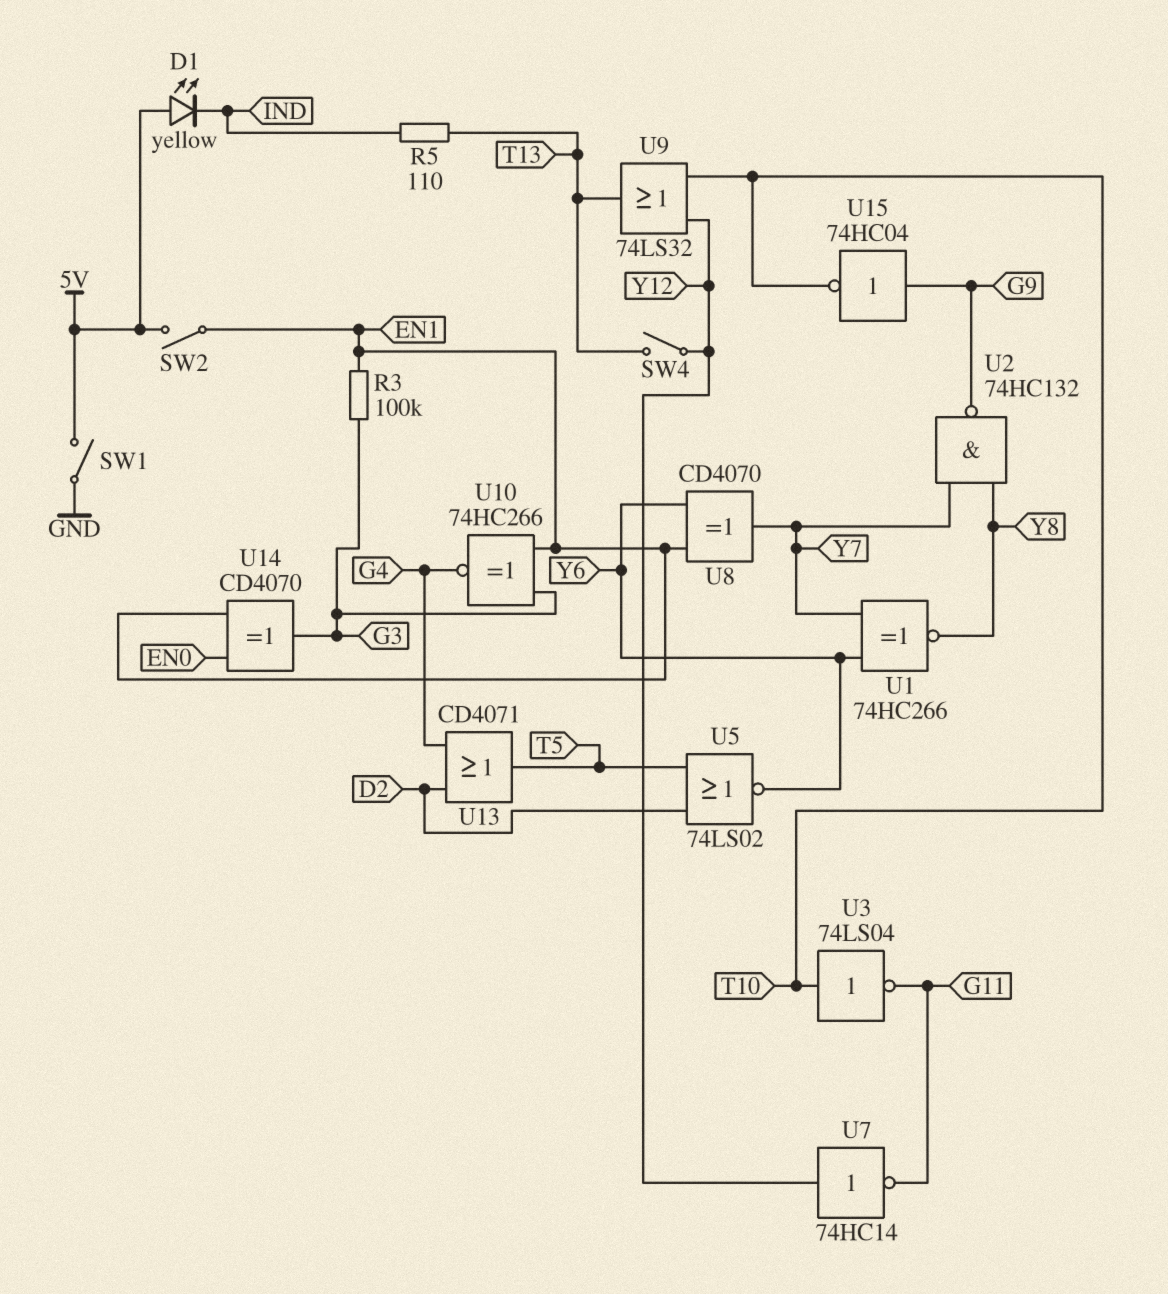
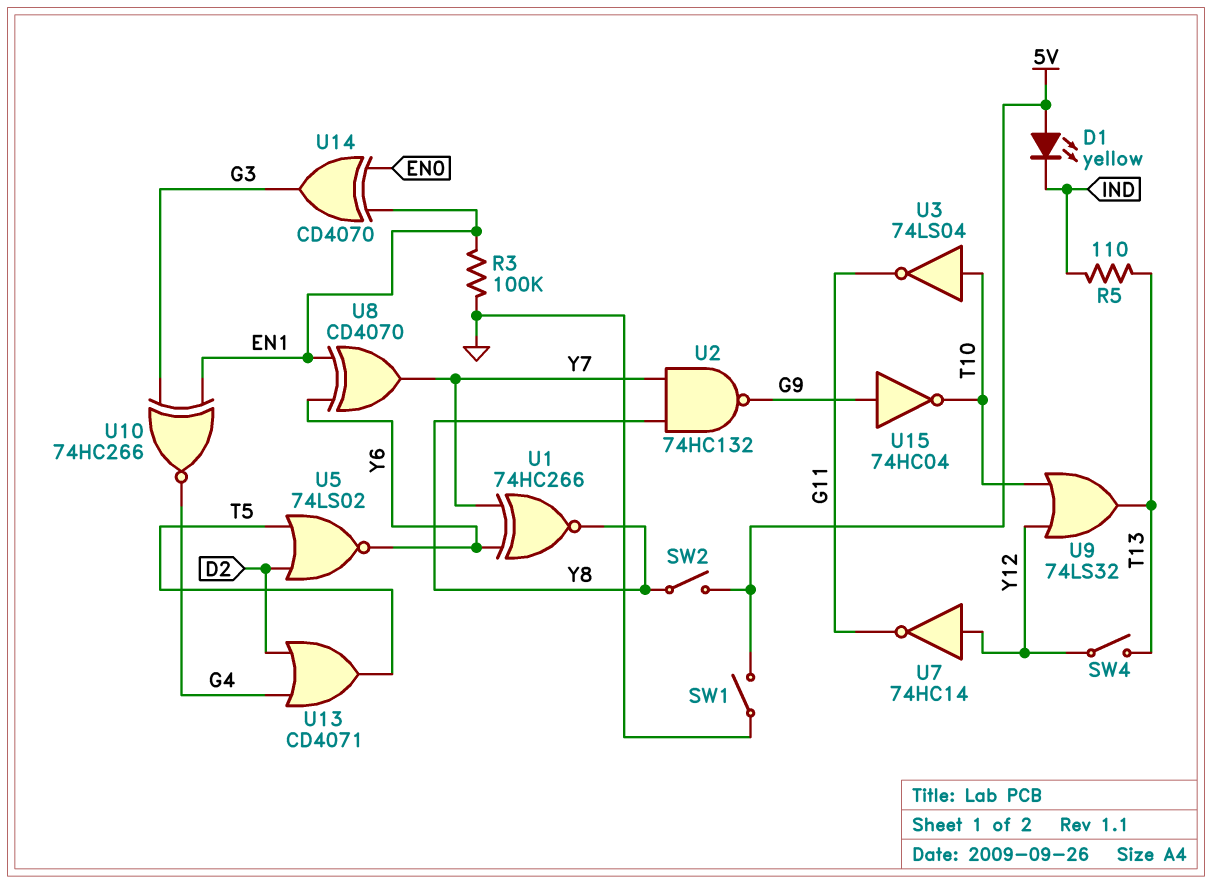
R3: 100k (EN1, G3) -> 100k (EN1, GND)
SW2: switch (5V, EN1) -> switch (5V, Y8)

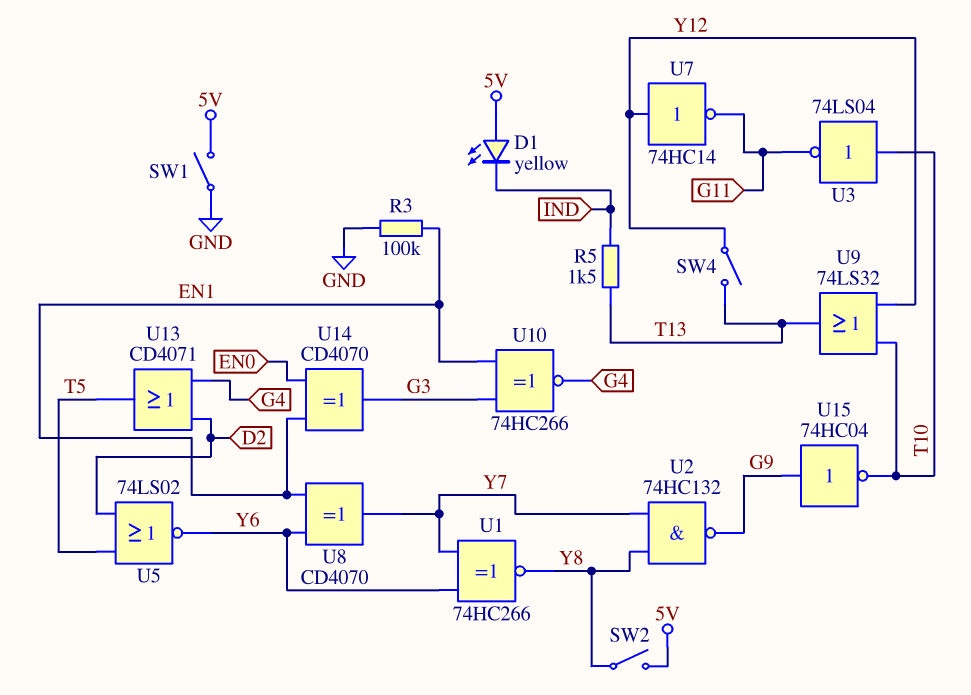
R5: 110 (IND, T13) -> 1.5k (IND, T13)

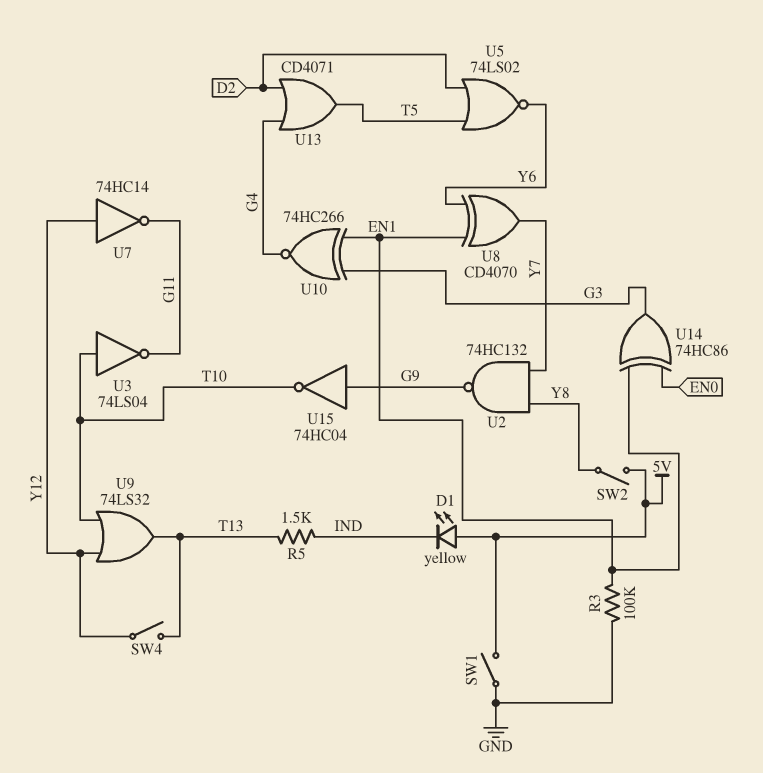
U1: XNOR 74HC266 (in Y6, in Y7, out Y8) -> none
U14: XOR CD4070 (in EN0, in EN1, out G3) -> XOR 74HC86 (in EN0, in EN1, out G3)

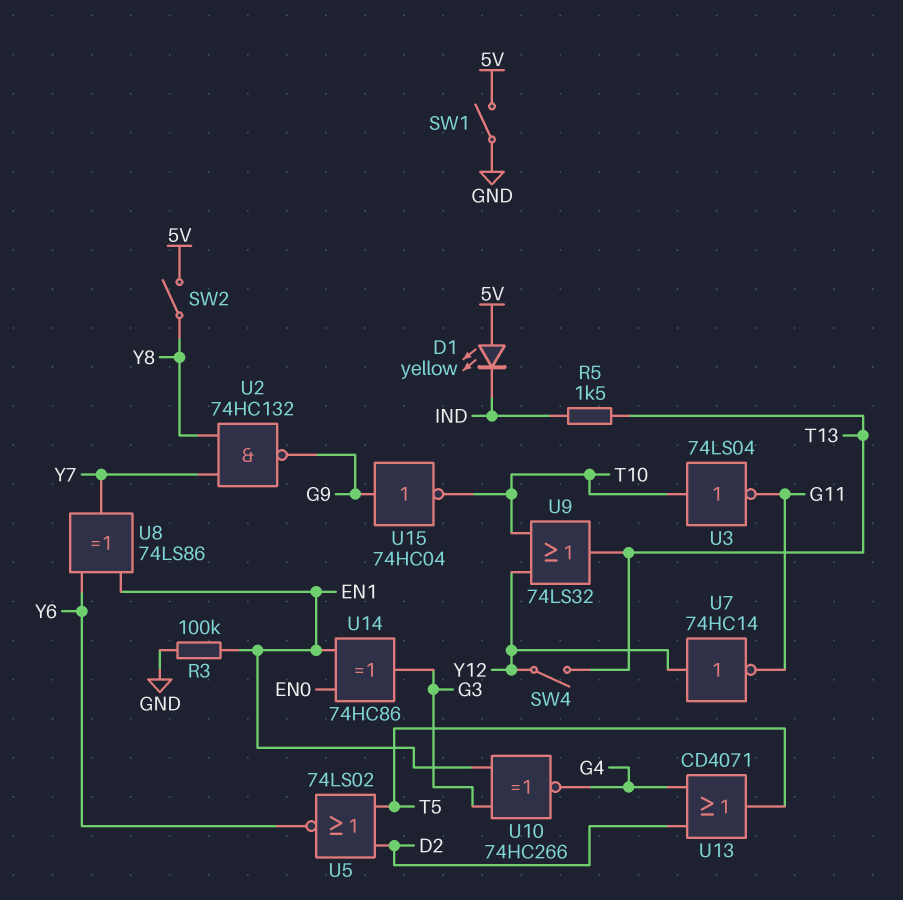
U8: XOR CD4070 (in EN1, in Y6, out Y7) -> XOR 74LS86 (in EN1, in Y6, out Y7)

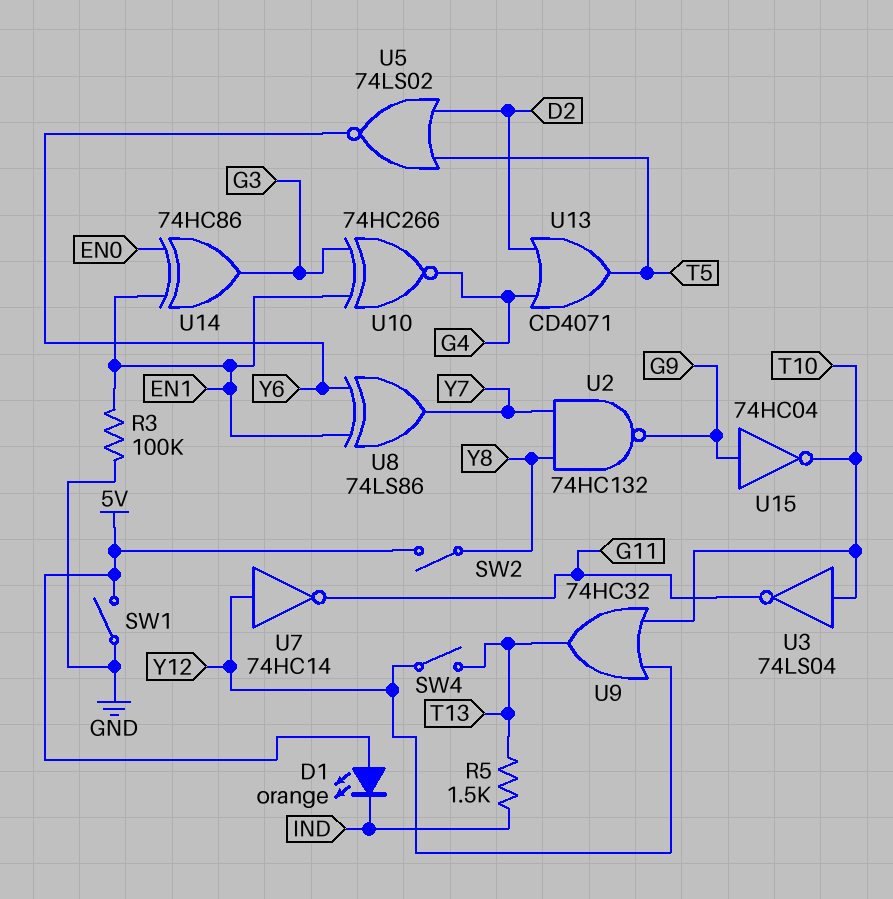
D1: LED yellow (A 5V, K IND) -> LED orange (A 5V, K IND)
U9: OR 74LS32 (in T10, in Y12, out T13) -> OR 74HC32 (in T10, in Y12, out T13)

